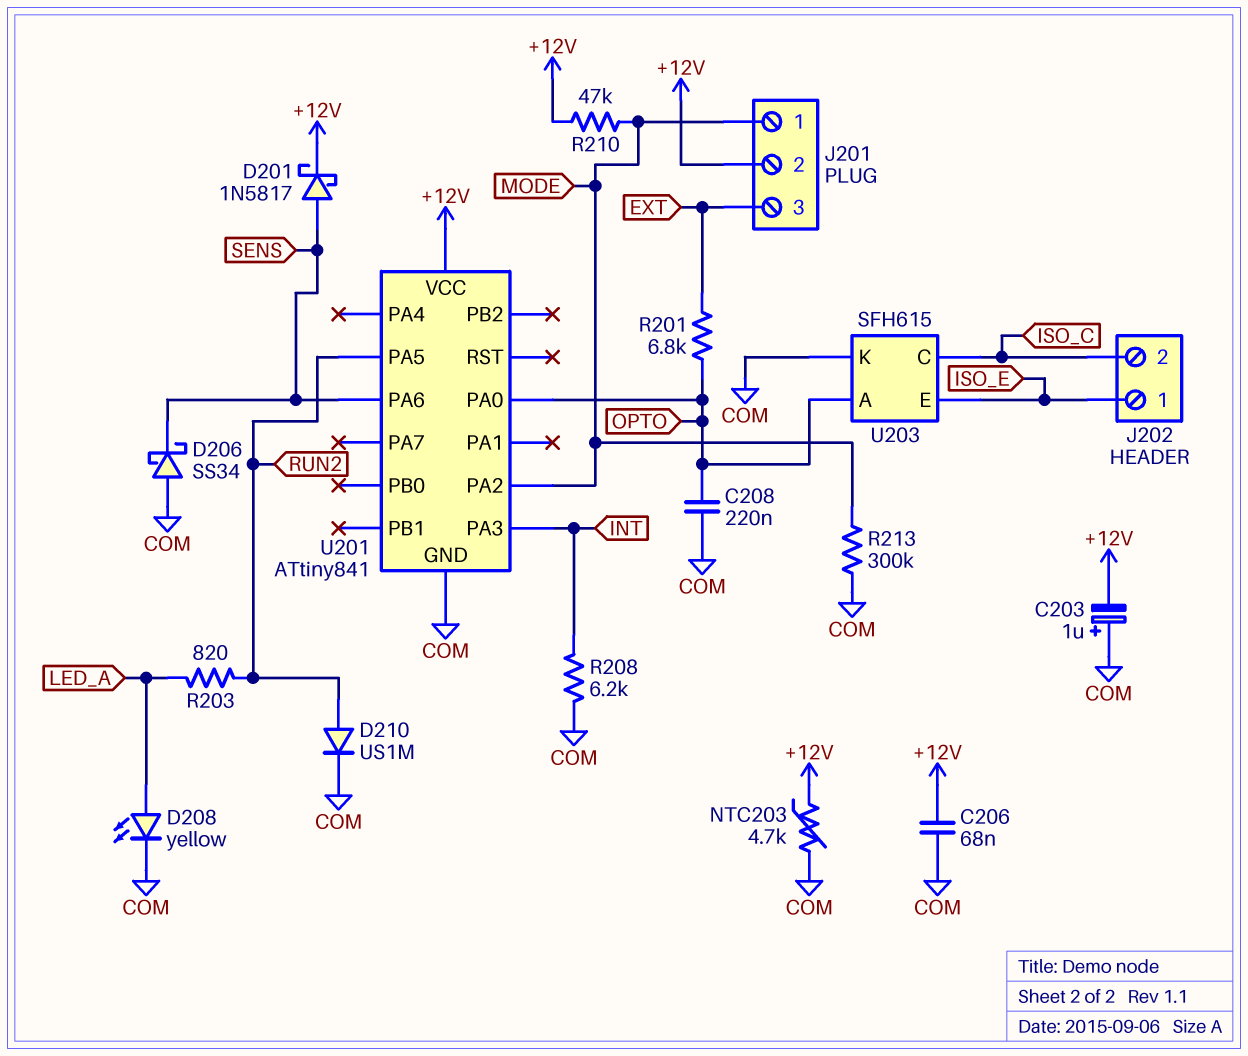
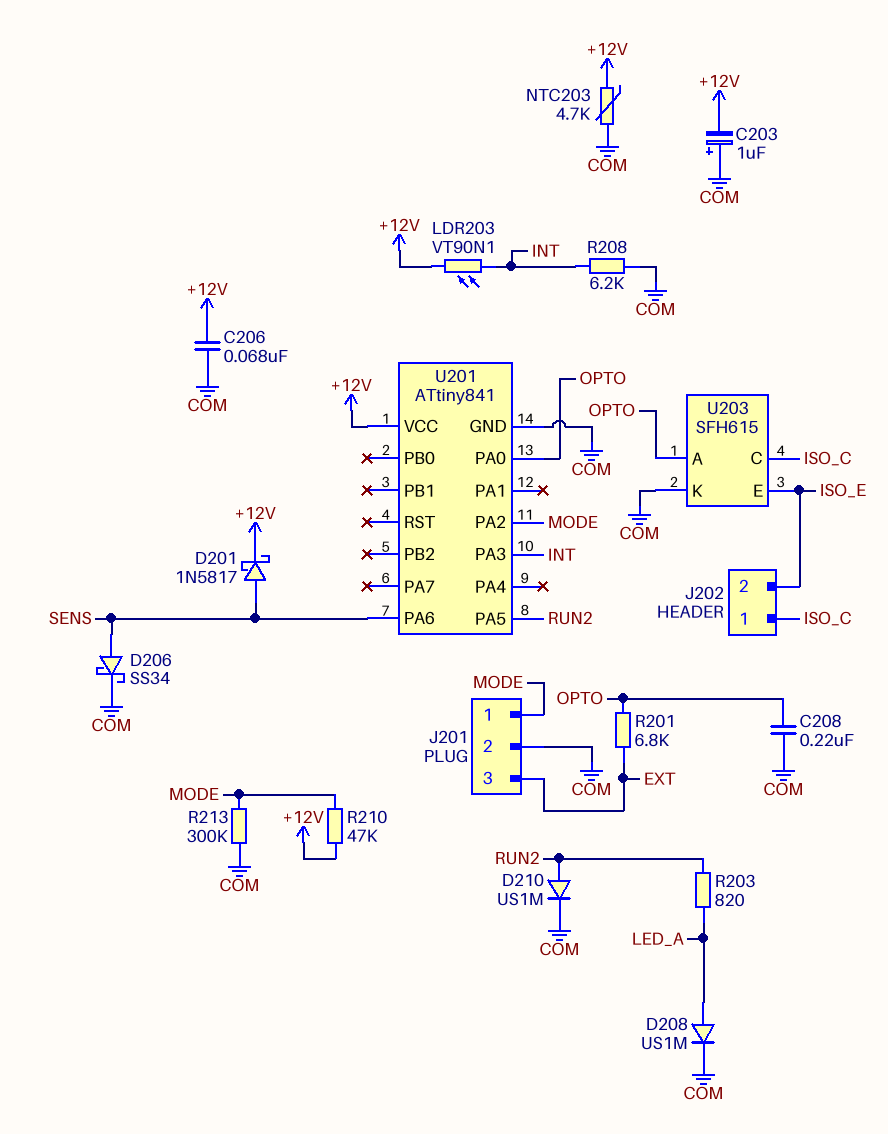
D206: schottky SS34 (A COM, K SENS) -> schottky SS34 (A SENS, K COM)
D208: LED yellow (A LED_A, K COM) -> diode US1M (A LED_A, K COM)
J201 pin 2: +12V -> COM
J202 pin 1: ISO_E -> ISO_C
J202 pin 2: ISO_C -> ISO_E
LDR203: none -> VT90N1 (+12V, INT)

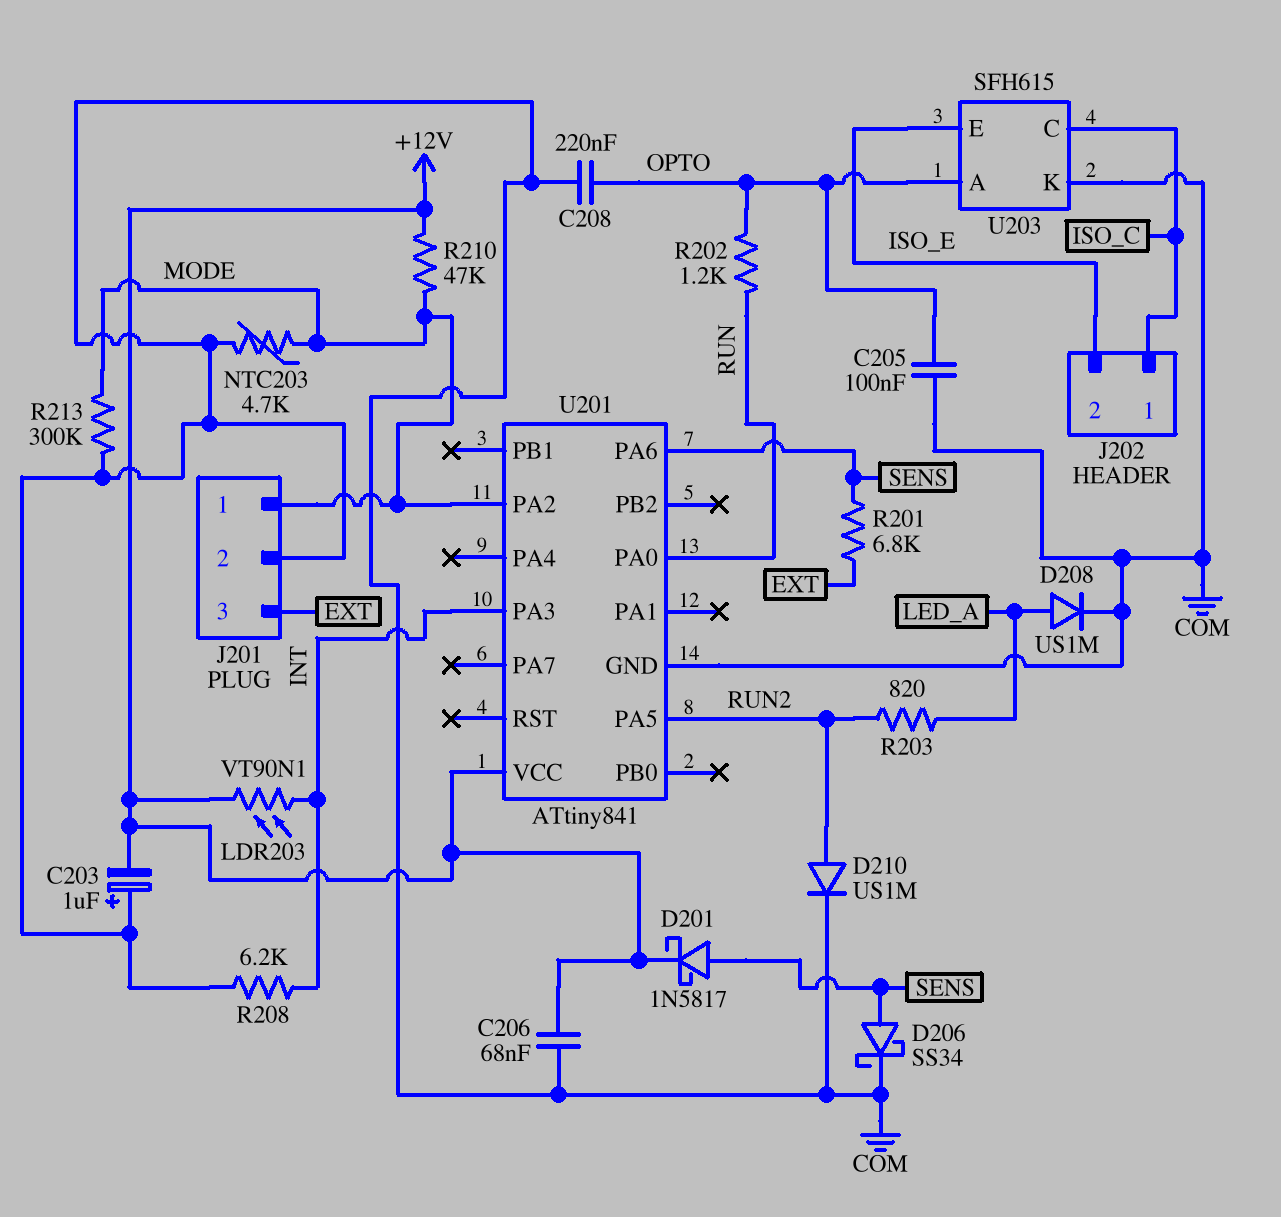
C205: none -> 100nF (COM, OPTO)
NTC203: 4.7k (+12V, COM) -> 4.7k (COM, MODE)
R201: 6.8k (EXT, OPTO) -> 6.8k (EXT, SENS)
R202: none -> 1.2k (OPTO, RUN)
U201 pin PA0: OPTO -> RUN

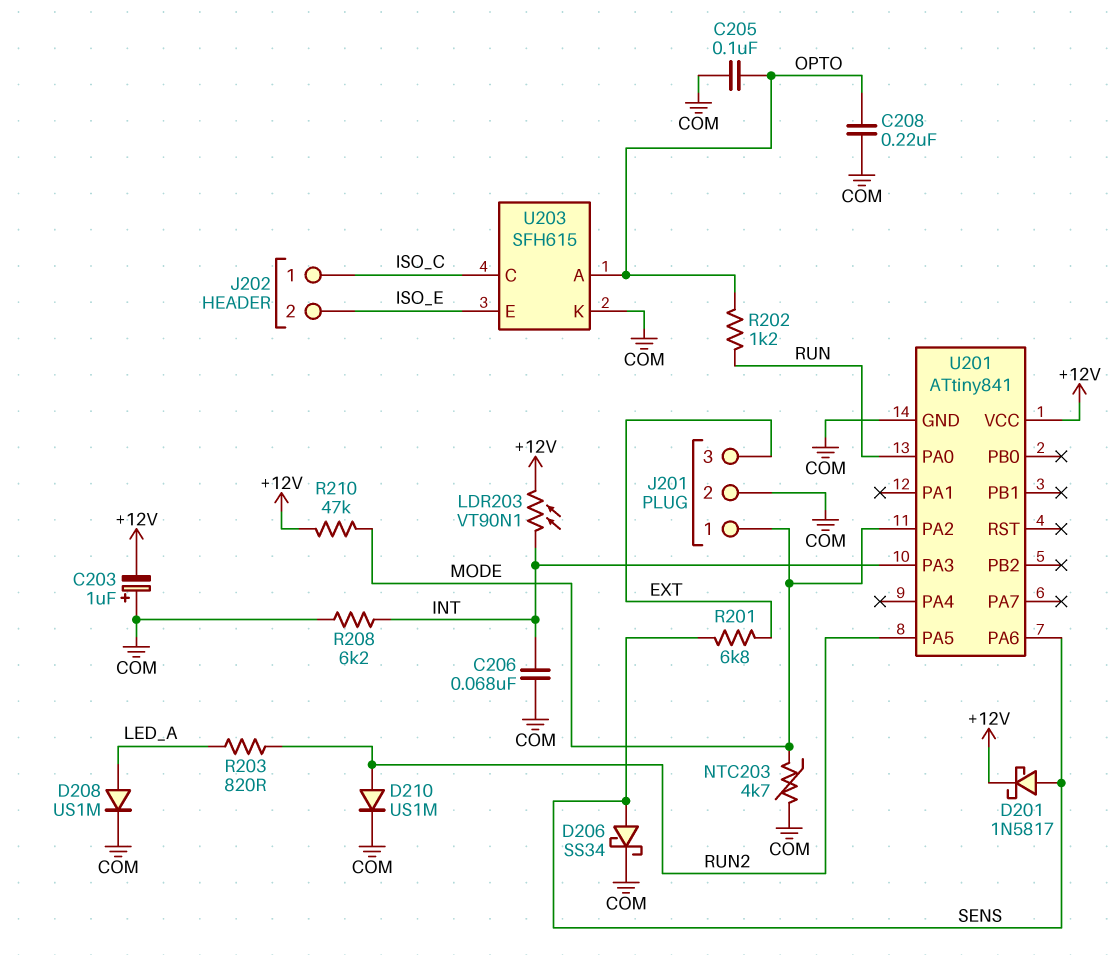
C206: 68nF (+12V, COM) -> 68nF (COM, INT)
R213: 300k (COM, MODE) -> none

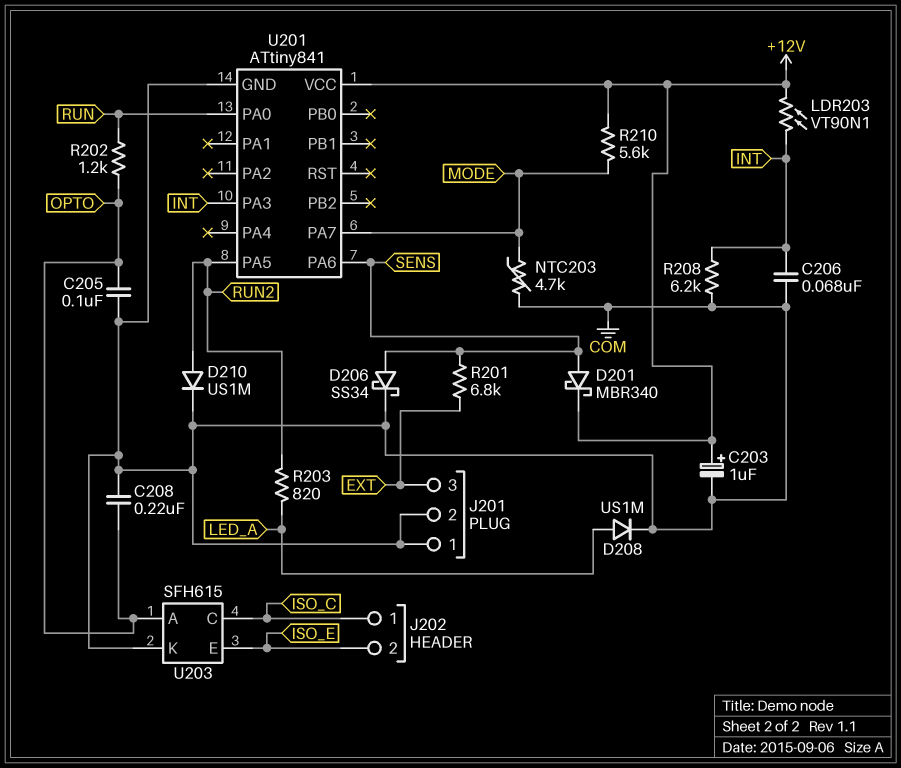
C203: 1uF (plus COM, minus +12V) -> 1uF (plus +12V, minus COM)
D201: schottky 1N5817 (A SENS, K +12V) -> schottky MBR340 (A SENS, K +12V)
J201 pin 1: MODE -> COM
R210: 47k (+12V, MODE) -> 5.6k (+12V, MODE)
U201 pin PA2: MODE -> none
U201 pin PA7: none -> MODE

